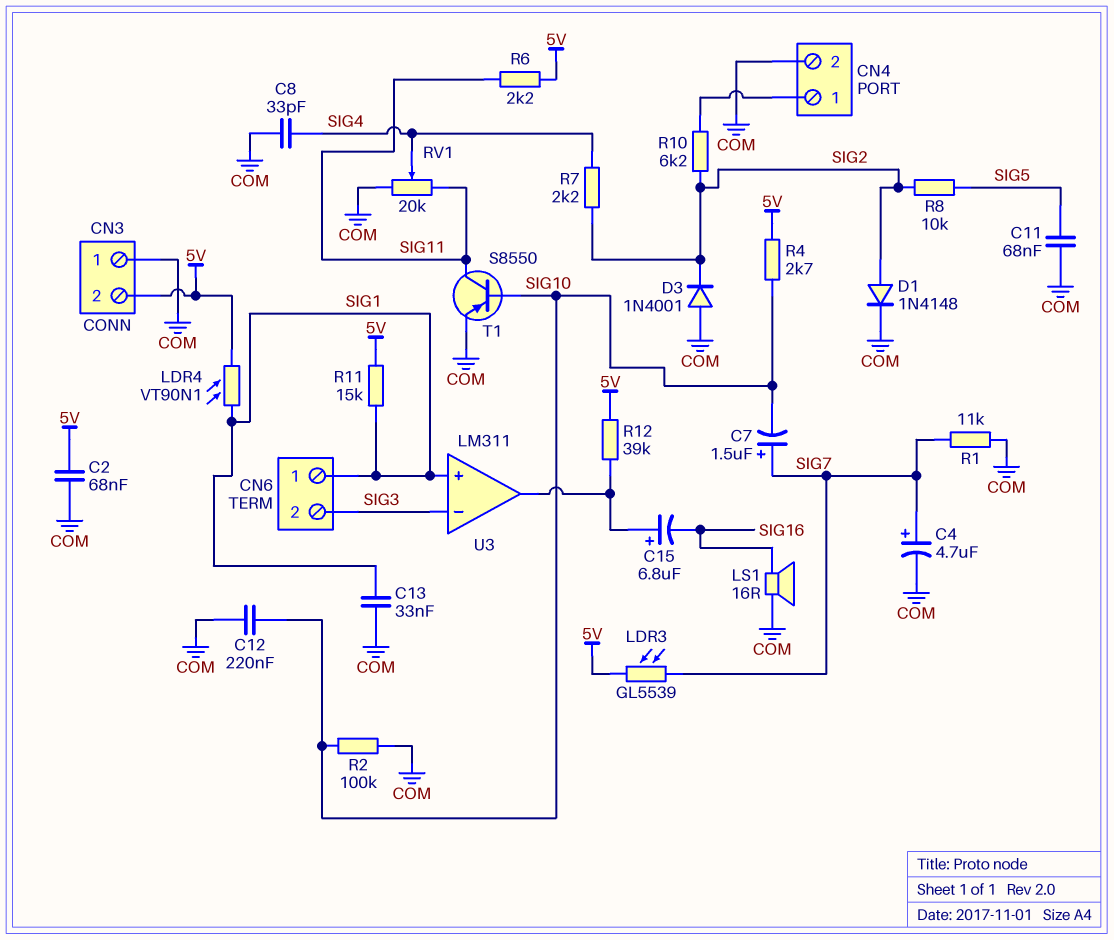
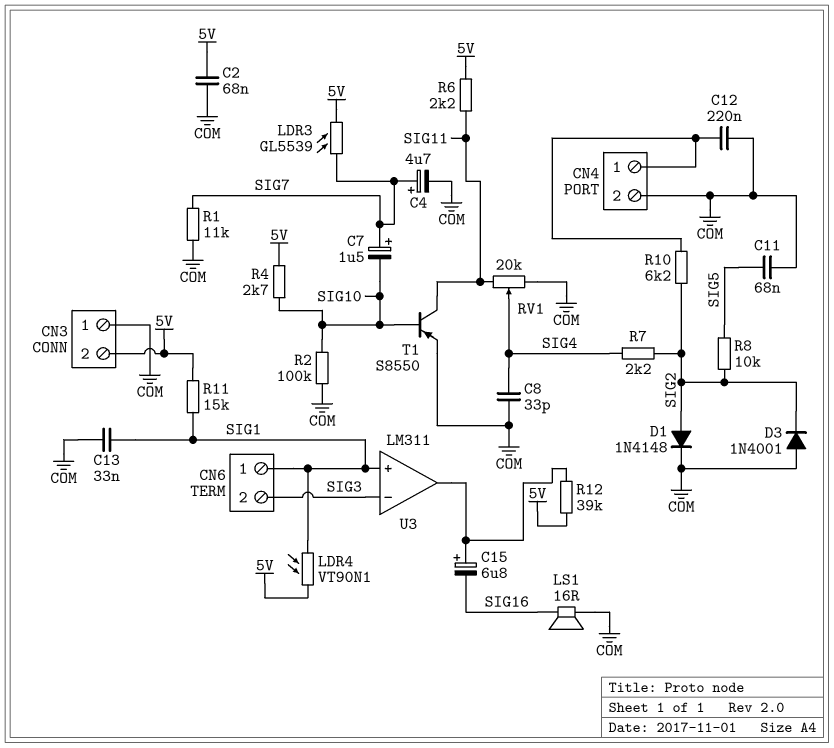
C12: 220nF (COM, SIG10) -> 220nF (CN4/1, COM)

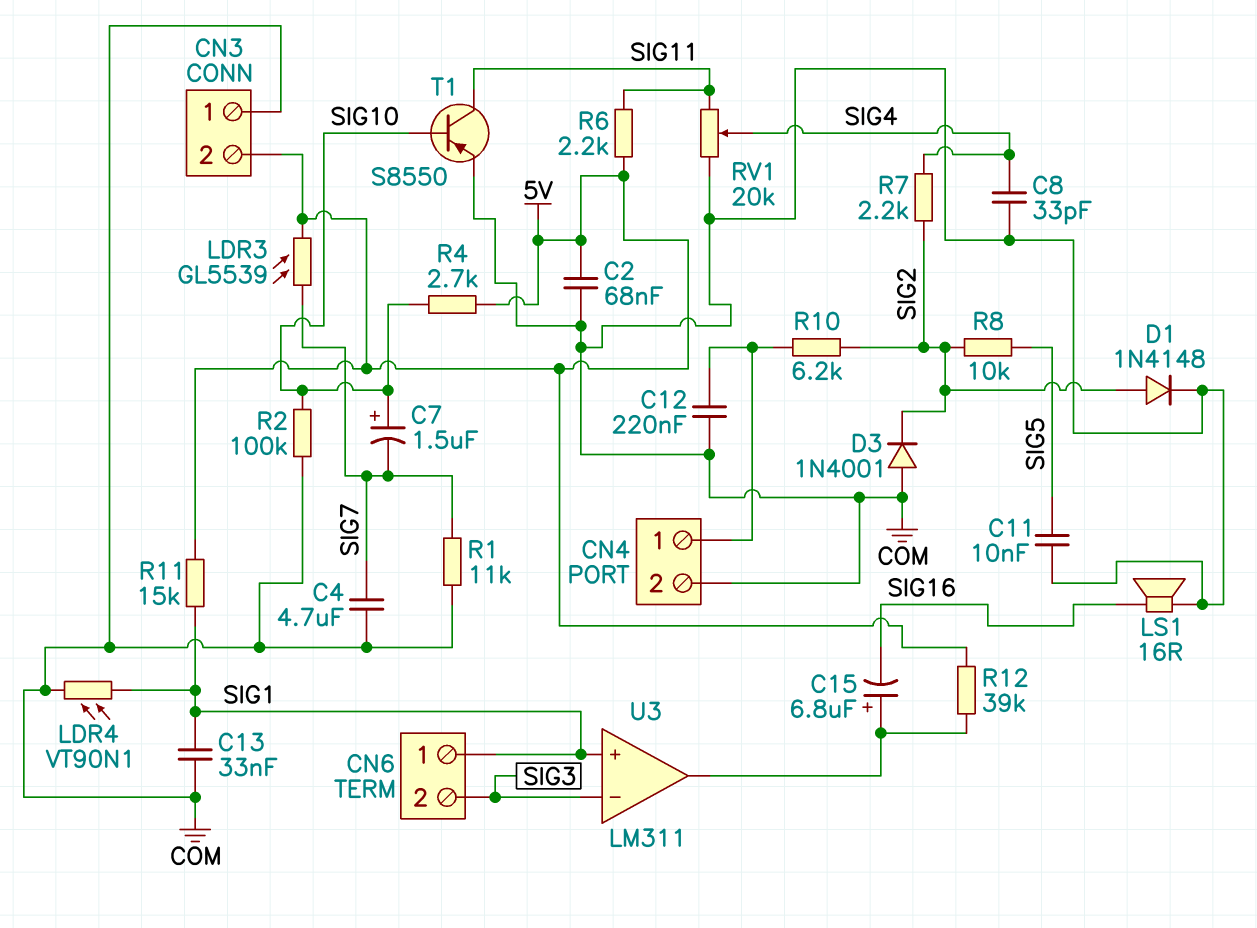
C4: 4.7uF (plus SIG7, minus COM) -> 4.7uF (COM, SIG7)
C7: 1.5uF (plus SIG7, minus SIG10) -> 1.5uF (plus SIG10, minus SIG7)
C11: 68nF (COM, SIG5) -> 10nF (COM, SIG5)
LDR4: VT90N1 (5V, SIG1) -> VT90N1 (COM, SIG1)

